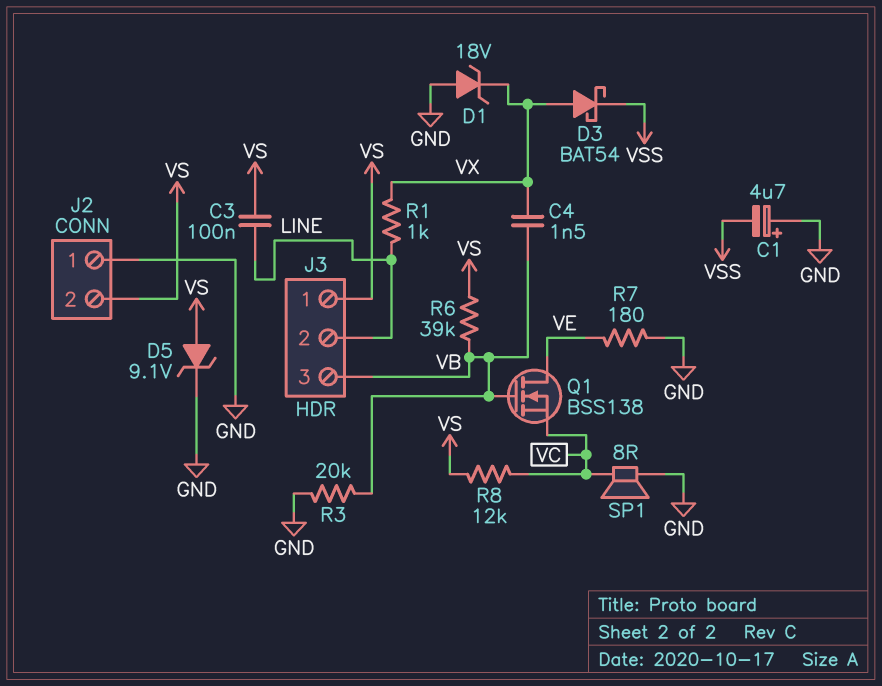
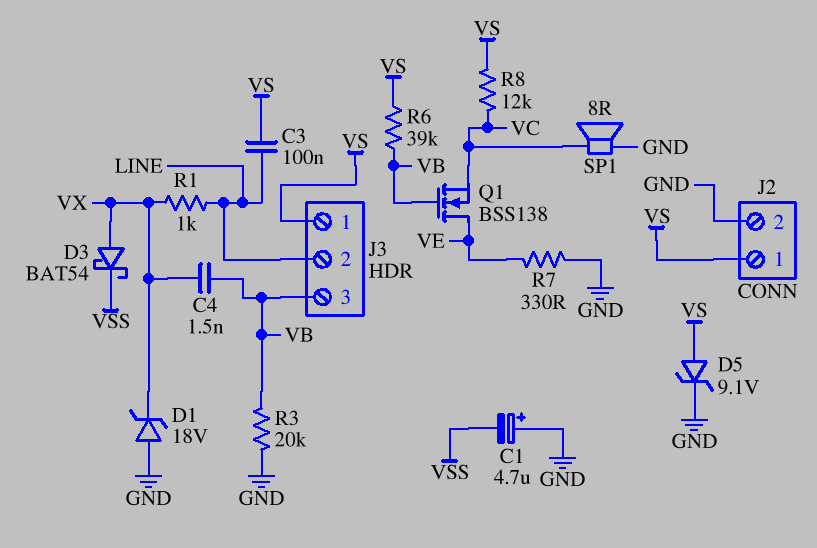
J2 pin 1: GND -> VS
J2 pin 2: VS -> GND
R7: 180 (GND, VE) -> 330 (GND, VE)

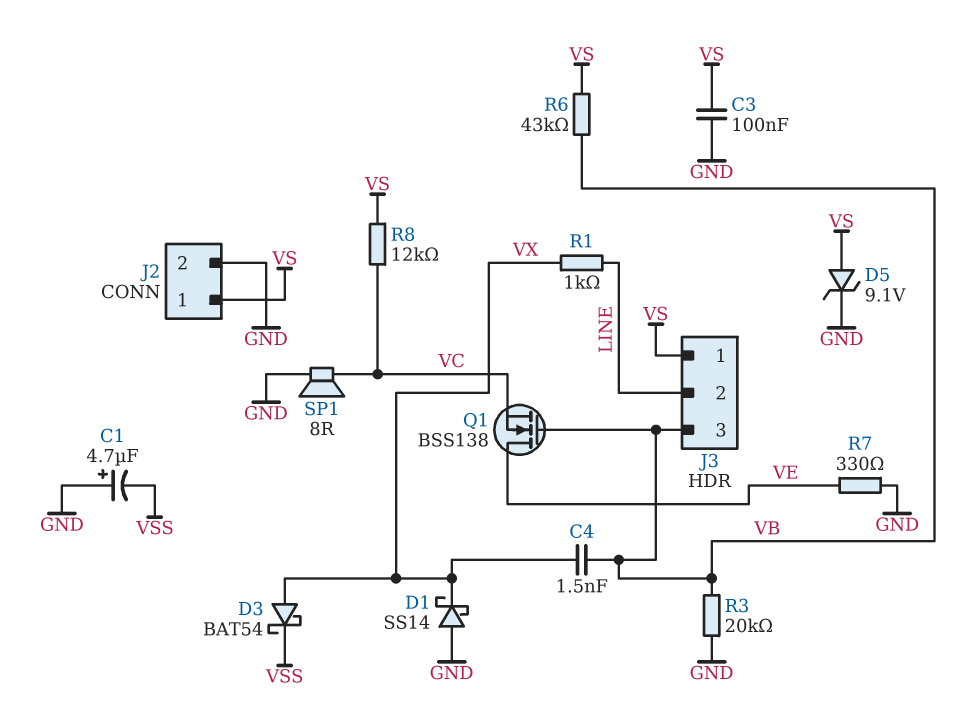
C3: 100nF (LINE, VS) -> 100nF (GND, VS)
D1: zener 18V (A GND, K VX) -> schottky SS14 (A GND, K VX)
R6: 39k (VB, VS) -> 43k (VB, VS)

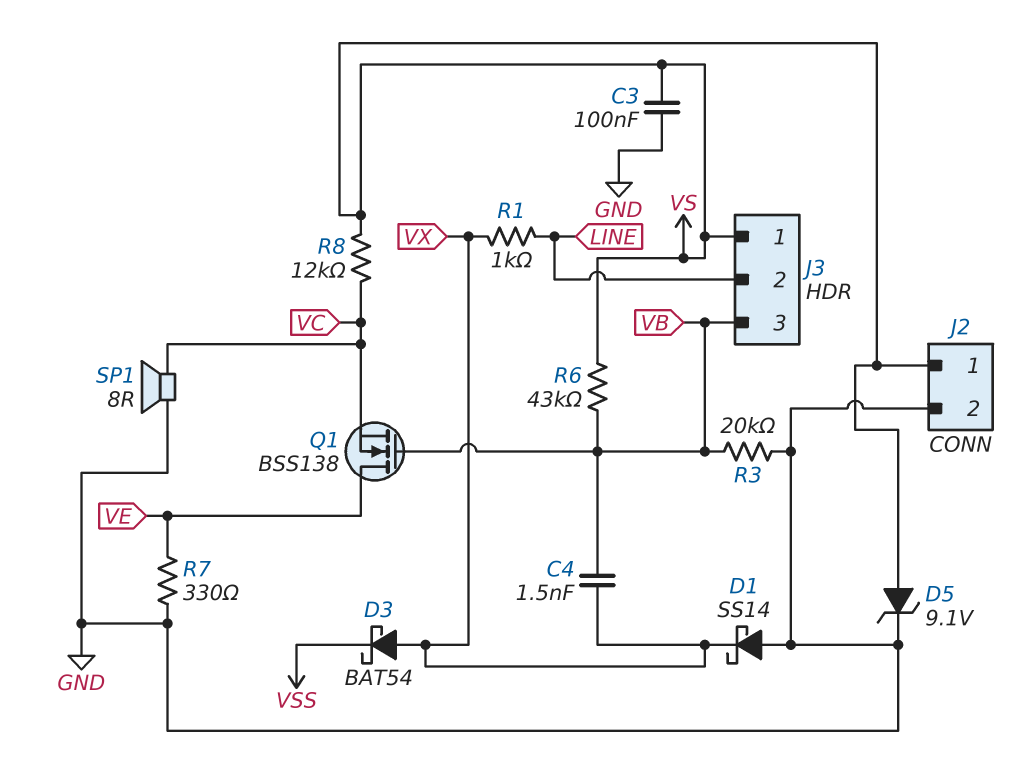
C1: 4.7uF (plus GND, minus VSS) -> none

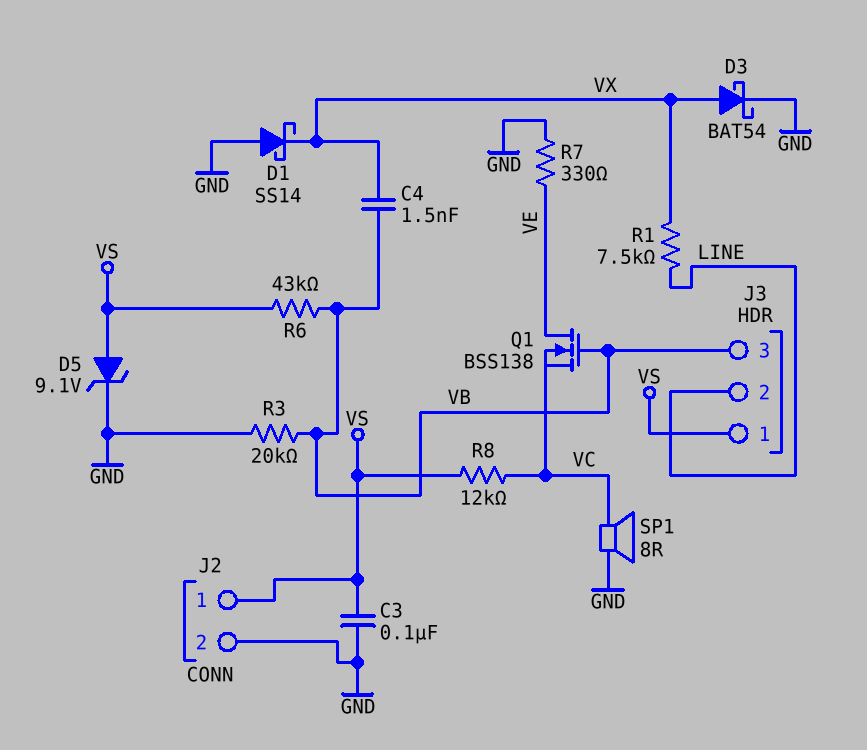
D3: schottky BAT54 (A VX, K VSS) -> schottky BAT54 (A VX, K GND)
R1: 1k (LINE, VX) -> 7.5k (LINE, VX)

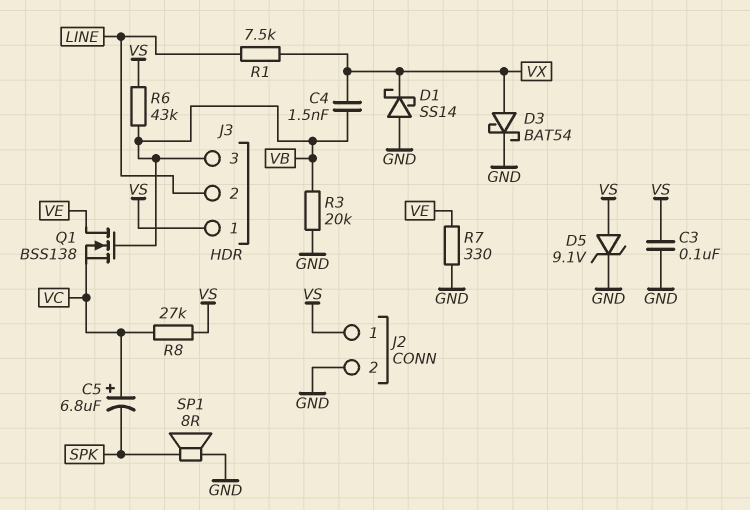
C5: none -> 6.8uF (plus VC, minus SPK)
R8: 12k (VC, VS) -> 27k (VC, VS)
SP1: speaker 8R (GND, VC) -> speaker 8R (GND, SPK)

